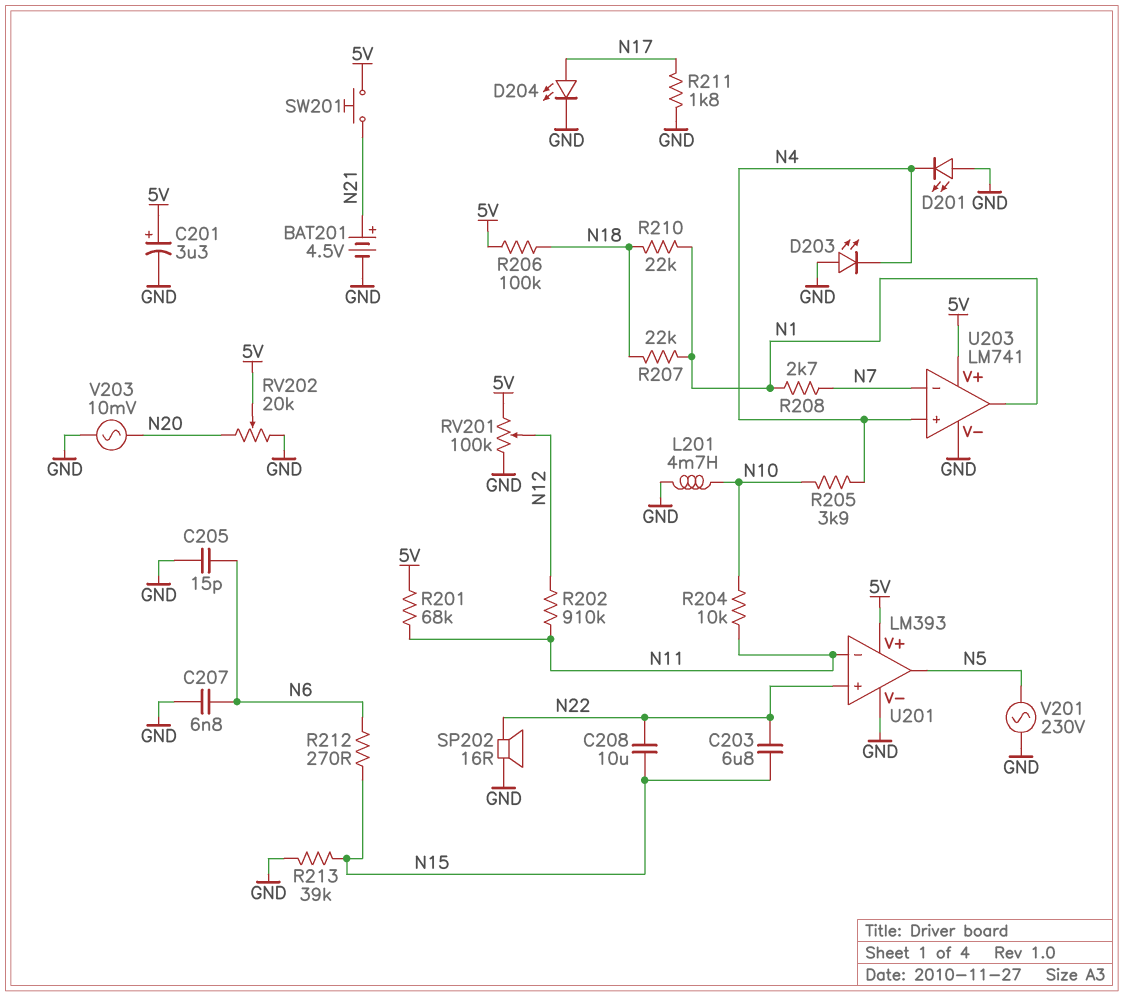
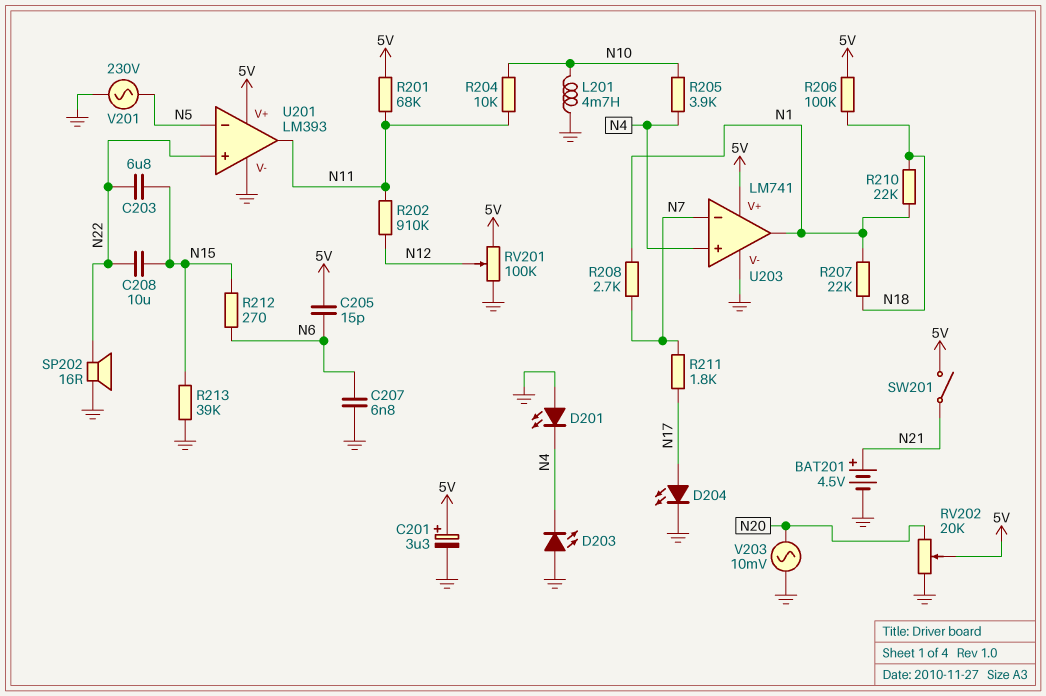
C205: 15pF (GND, N6) -> 15pF (5V, N6)
R211: 1.8k (GND, N17) -> 1.8k (N7, N17)
SW201: button (5V, N21) -> switch (5V, N21)
U201 pin in-: N11 -> N5
U201 pin out: N5 -> N11

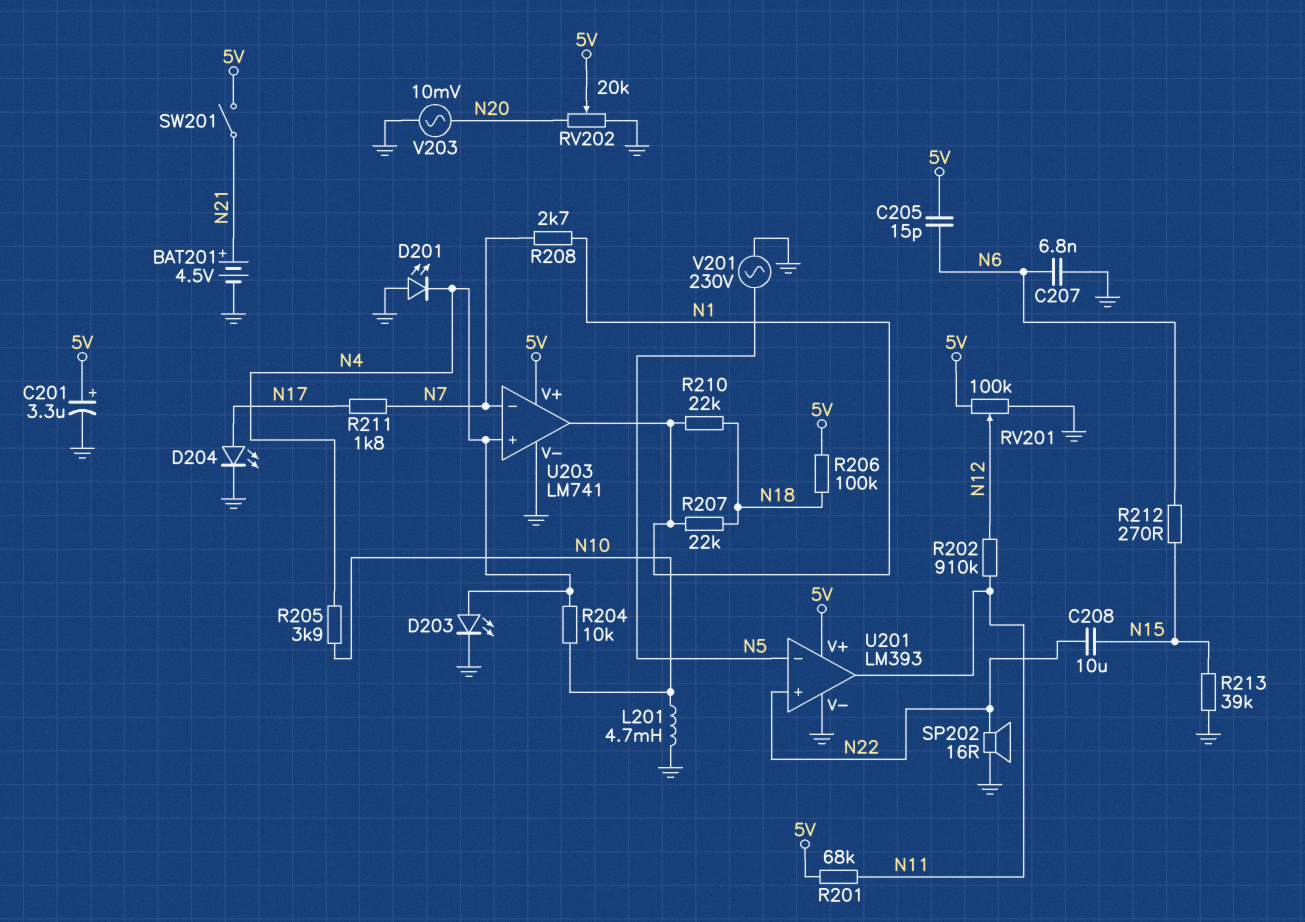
C203: 6.8uF (N15, N22) -> none
D203: LED (A GND, K N4) -> LED (A N4, K GND)
R204: 10k (N10, N11) -> 10k (N4, N10)

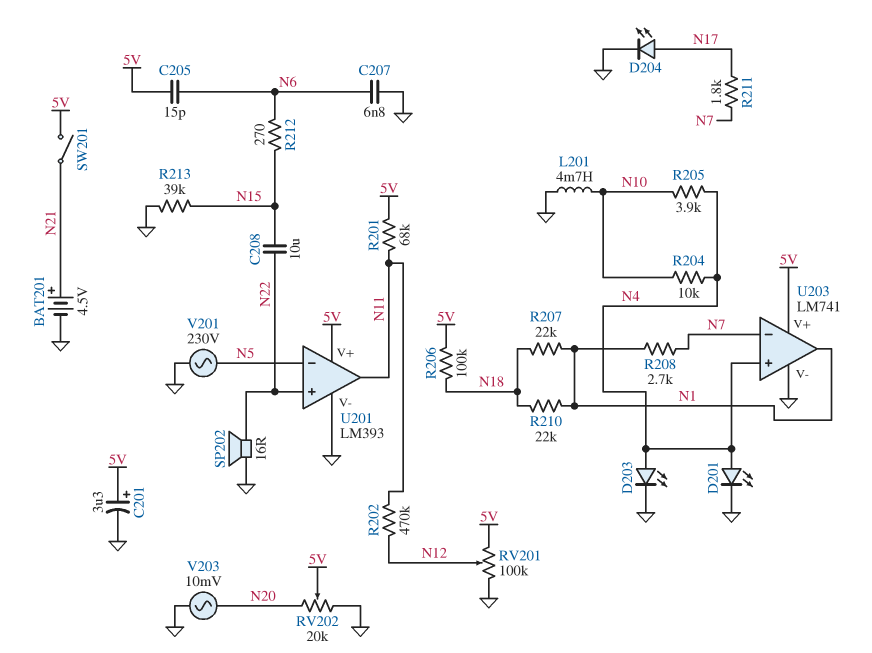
D201: LED (A GND, K N4) -> LED (A N4, K GND)
R202: 910k (N11, N12) -> 470k (N11, N12)

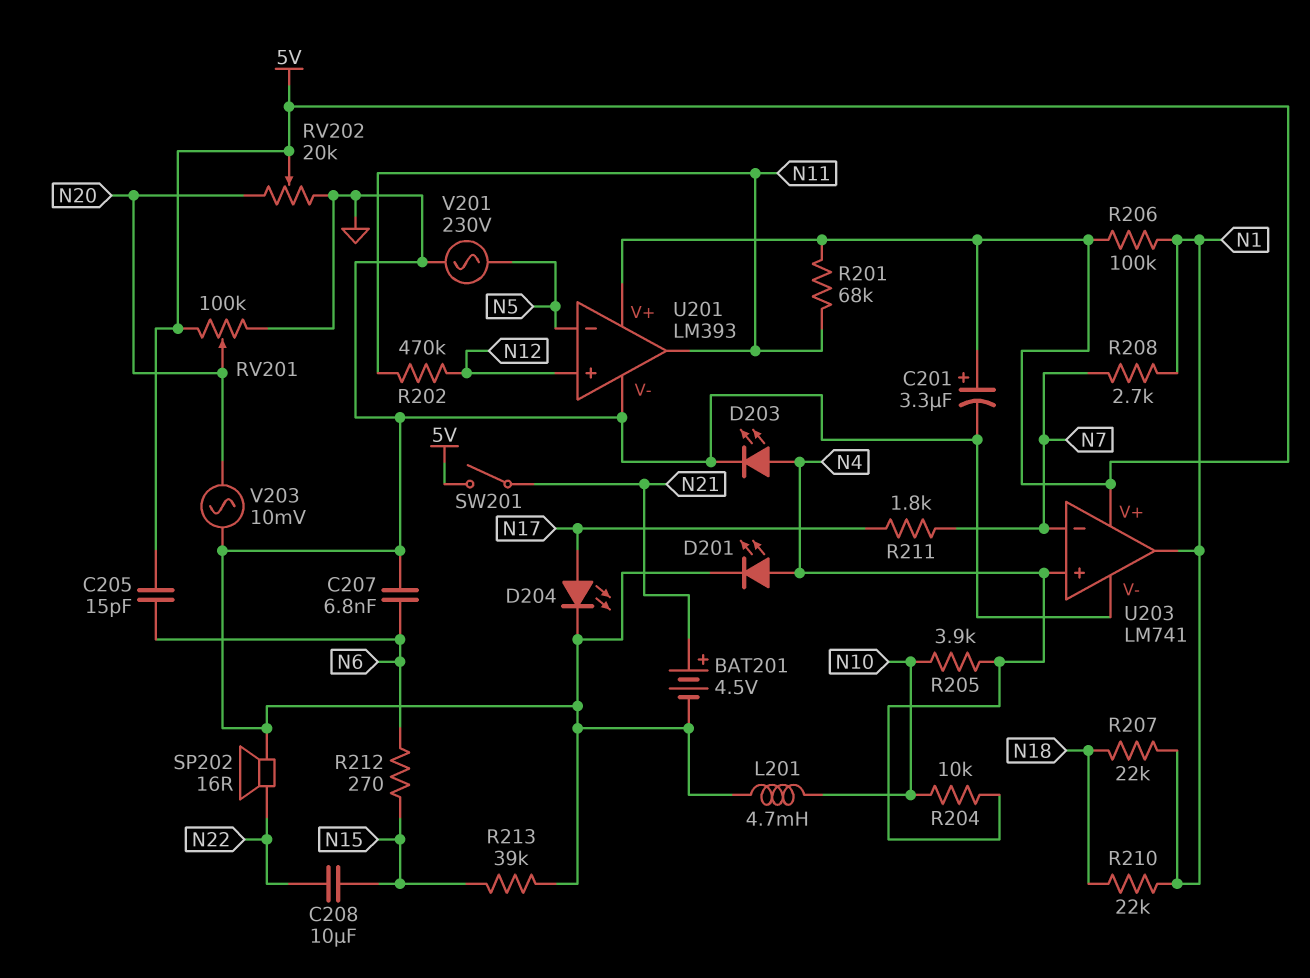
R206: 100k (5V, N18) -> 100k (5V, N1)
RV201: 100k (5V, GND, wiper N12) -> 100k (5V, GND, wiper N20)
U201 pin in+: N22 -> N12

